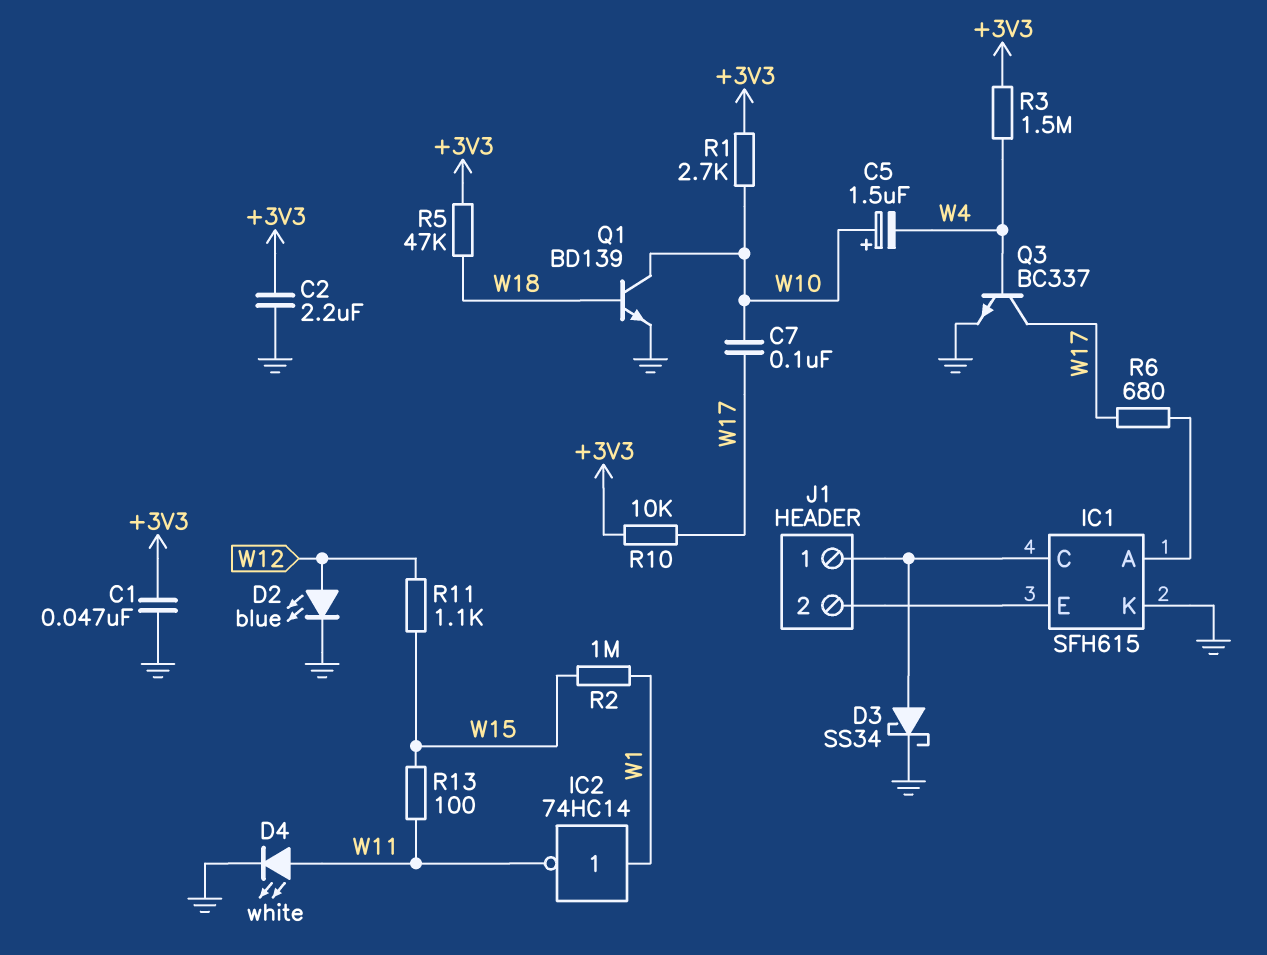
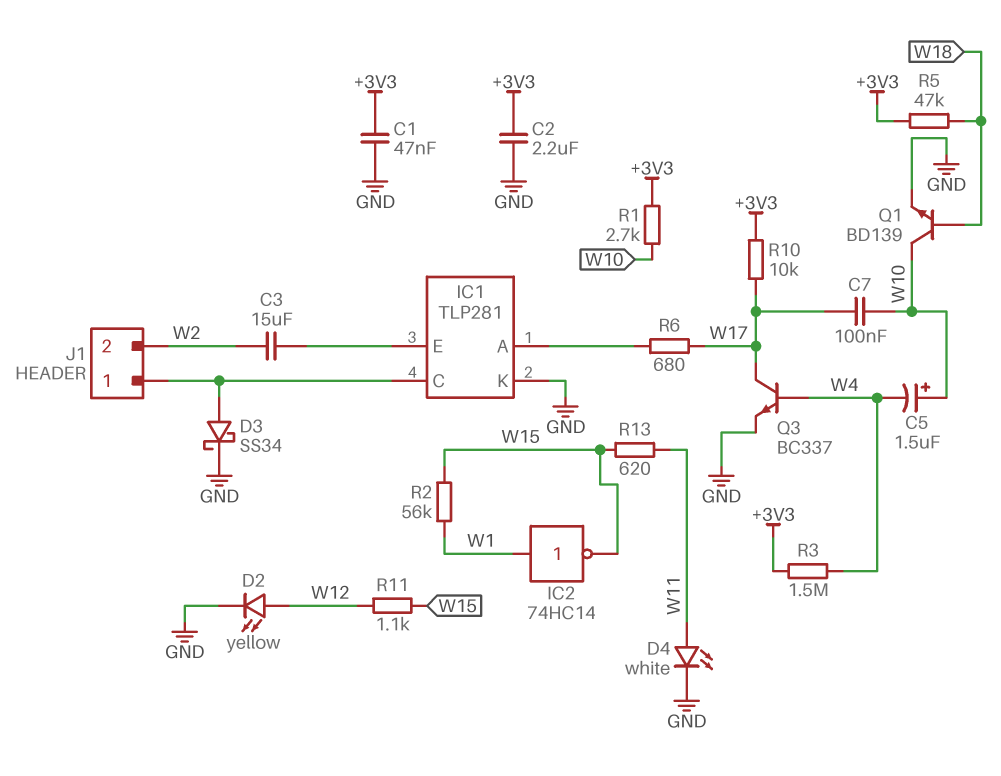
C3: none -> 15uF (IC1/E, W2)
D2: LED blue (A W12, K GND) -> LED yellow (A W12, K GND)
IC1: SFH615 -> TLP281
IC2: NOT 74HC14 (in W1, out W11) -> NOT 74HC14 (in W1, out W15)
J1 pin 2: IC1/E -> W2
R2: 1M (W1, W15) -> 56k (W1, W15)
R13: 100 (W11, W15) -> 620 (W11, W15)

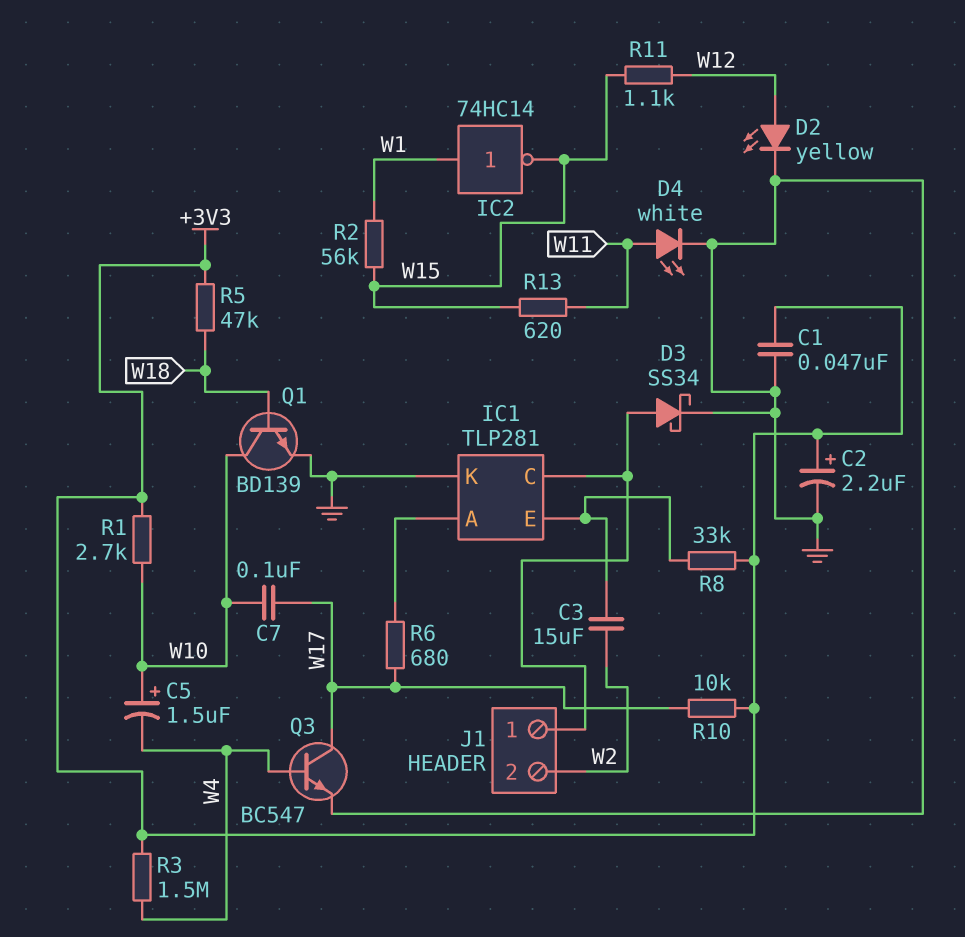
C2: 2.2uF (+3V3, GND) -> 2.2uF (plus +3V3, minus GND)
Q3: NPN BC337 (B W4, C W17, E GND) -> NPN BC547 (B W4, C W17, E GND)
R8: none -> 33k (+3V3, IC1/E)

